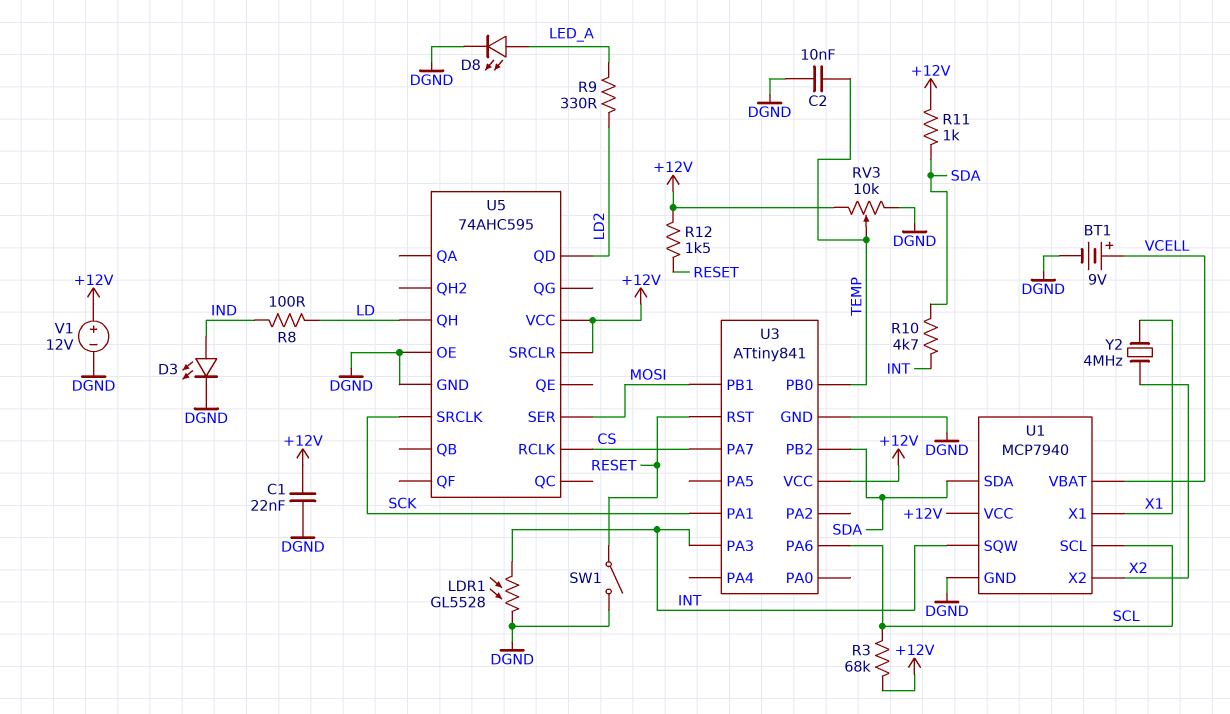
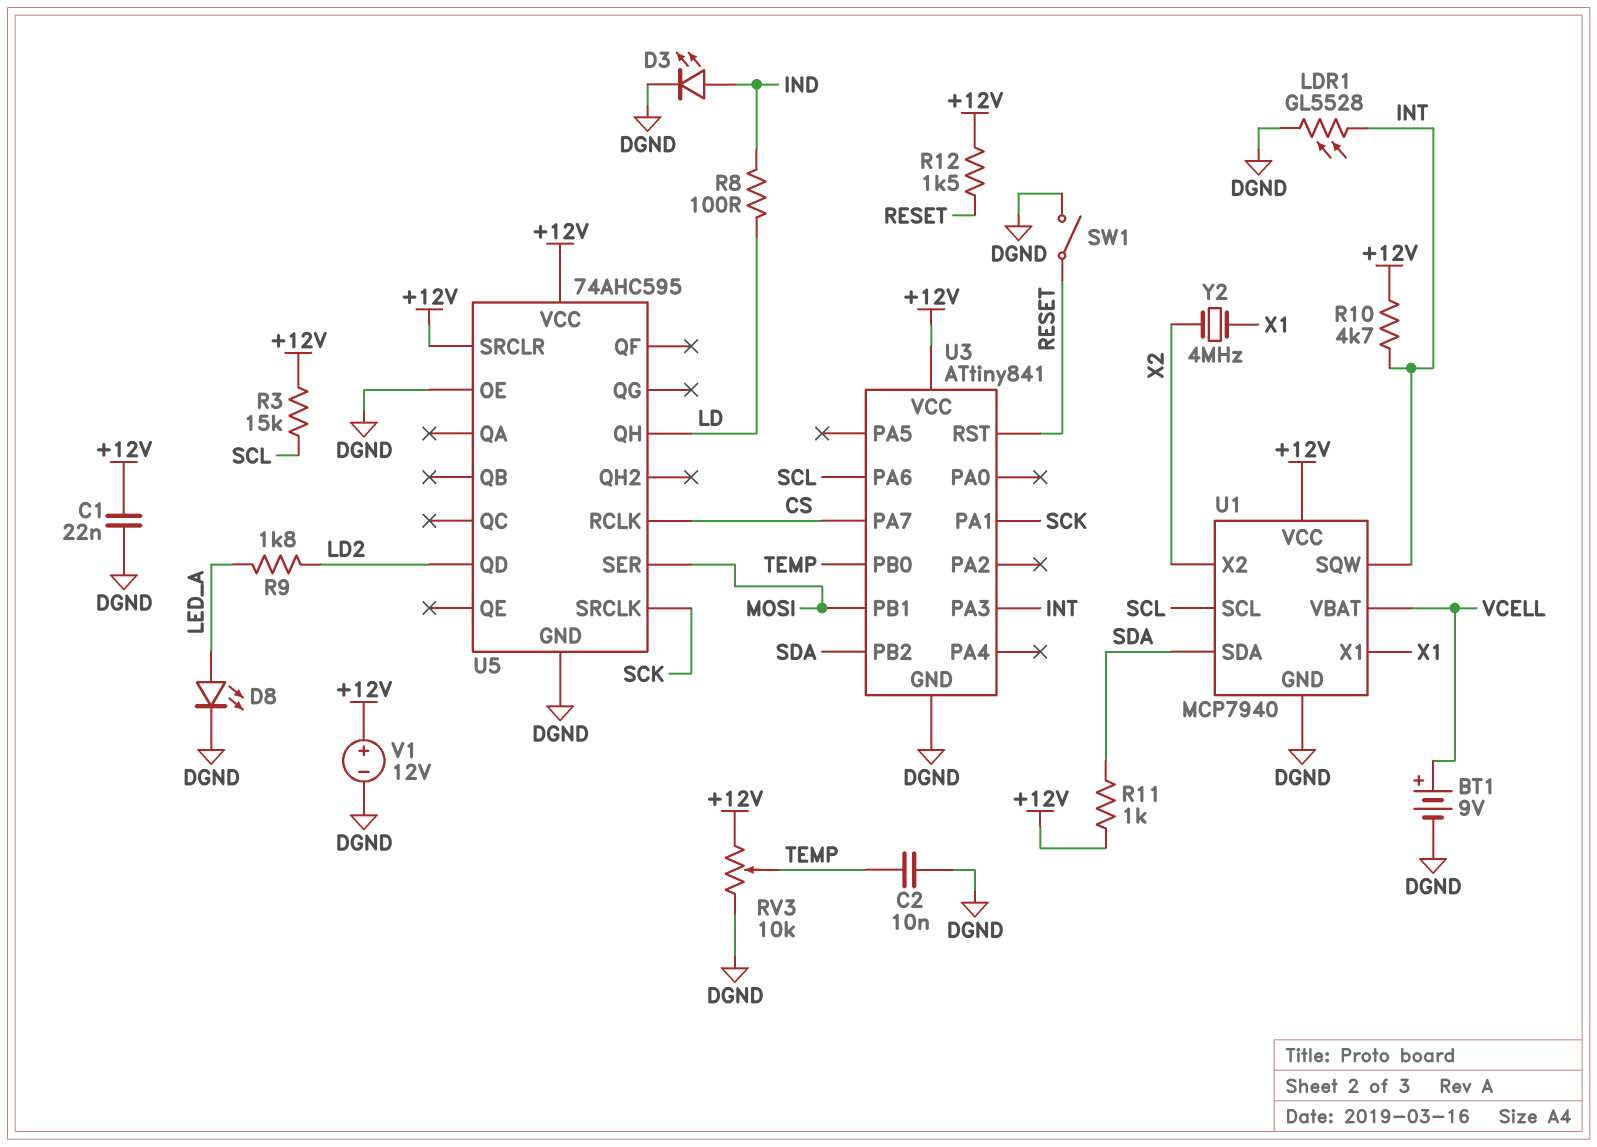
R3: 68k (+12V, SCL) -> 15k (+12V, SCL)
R9: 330 (LD2, LED_A) -> 1.8k (LD2, LED_A)
R10: 4.7k (INT, SDA) -> 4.7k (+12V, INT)

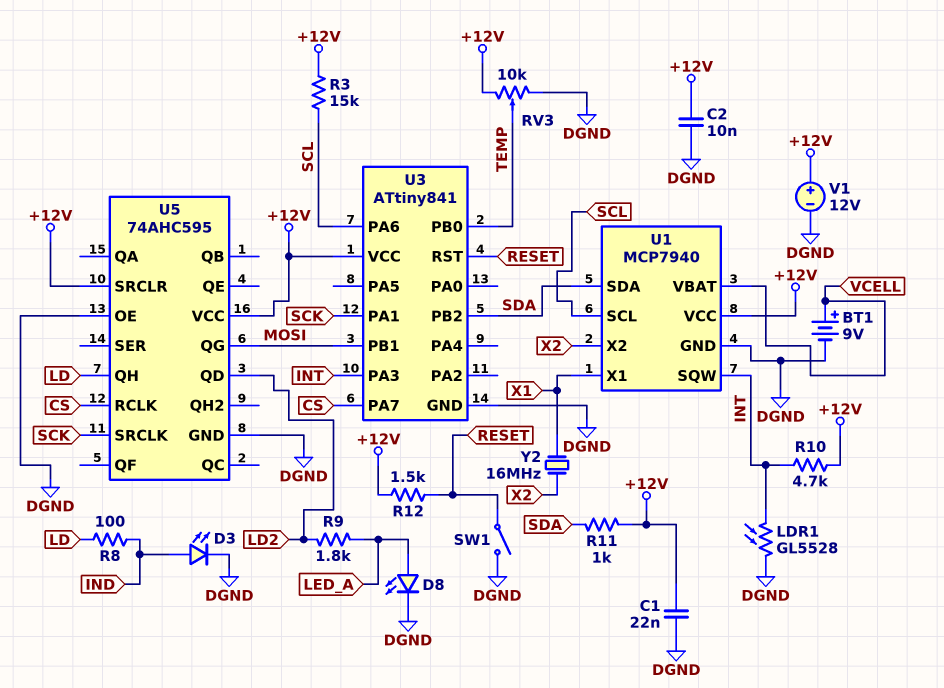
C2: 10nF (DGND, TEMP) -> 10nF (+12V, DGND)
U5 pin QG: none -> MOSI
U5 pin SER: MOSI -> none
Y2: 4MHz (X1, X2) -> 16MHz (X1, X2)

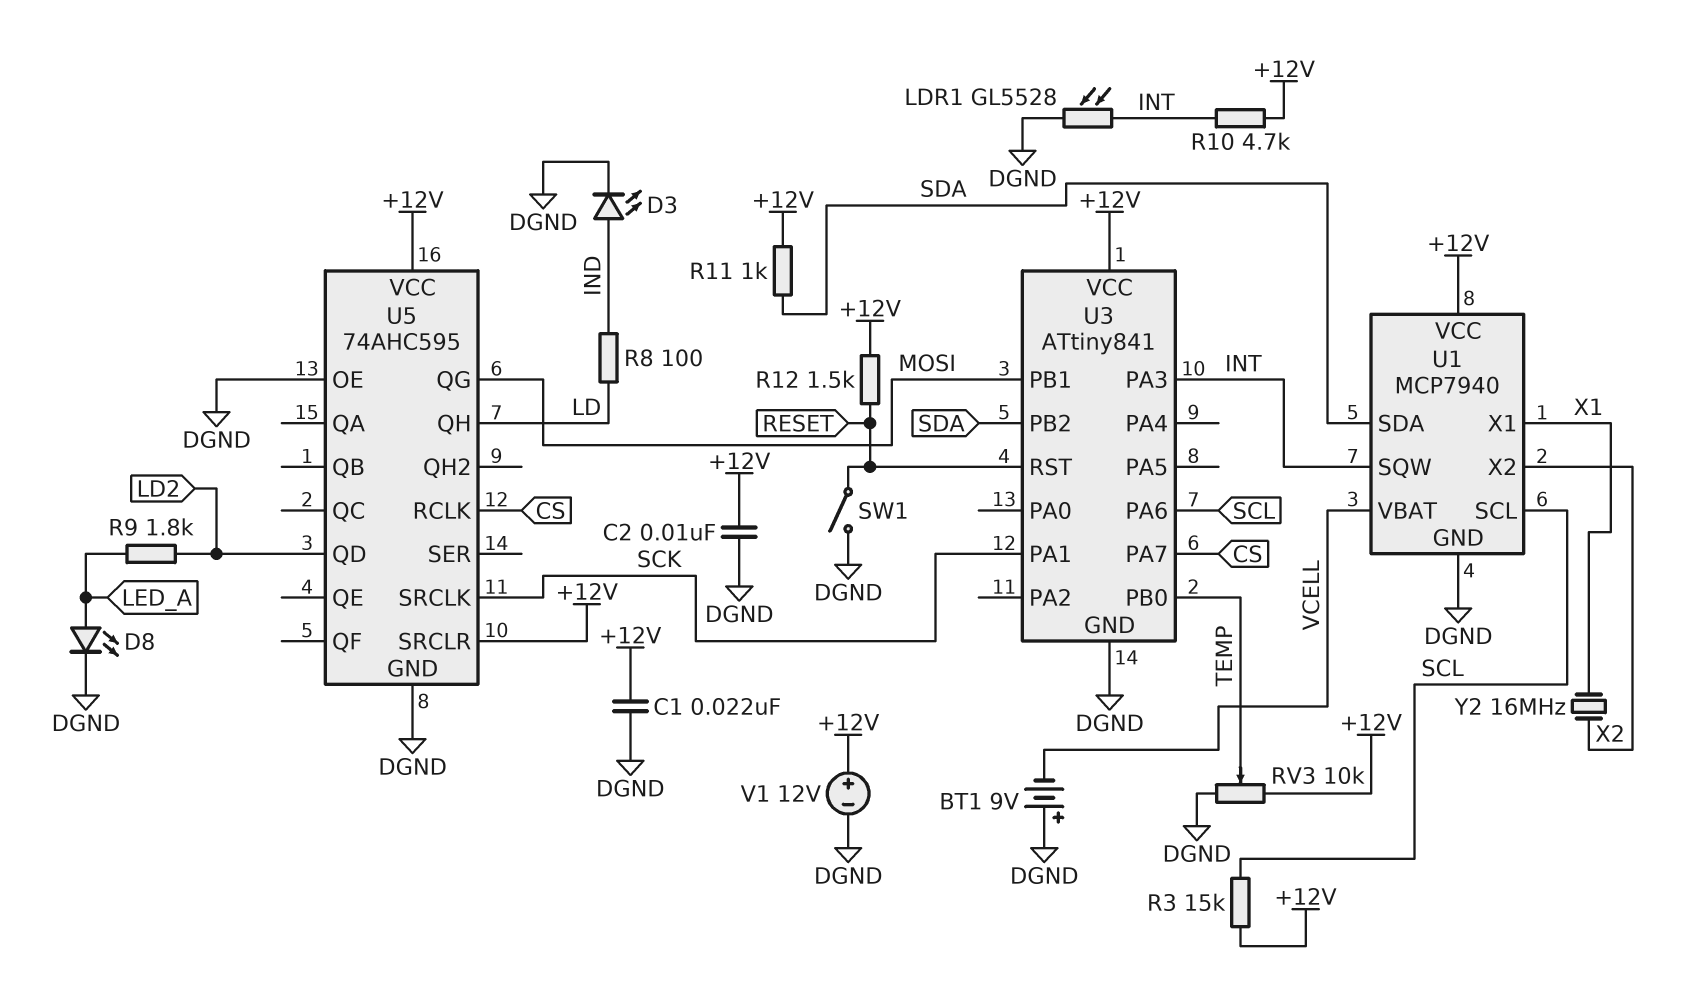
BT1: 9V (plus VCELL, minus DGND) -> 9V (plus DGND, minus VCELL)

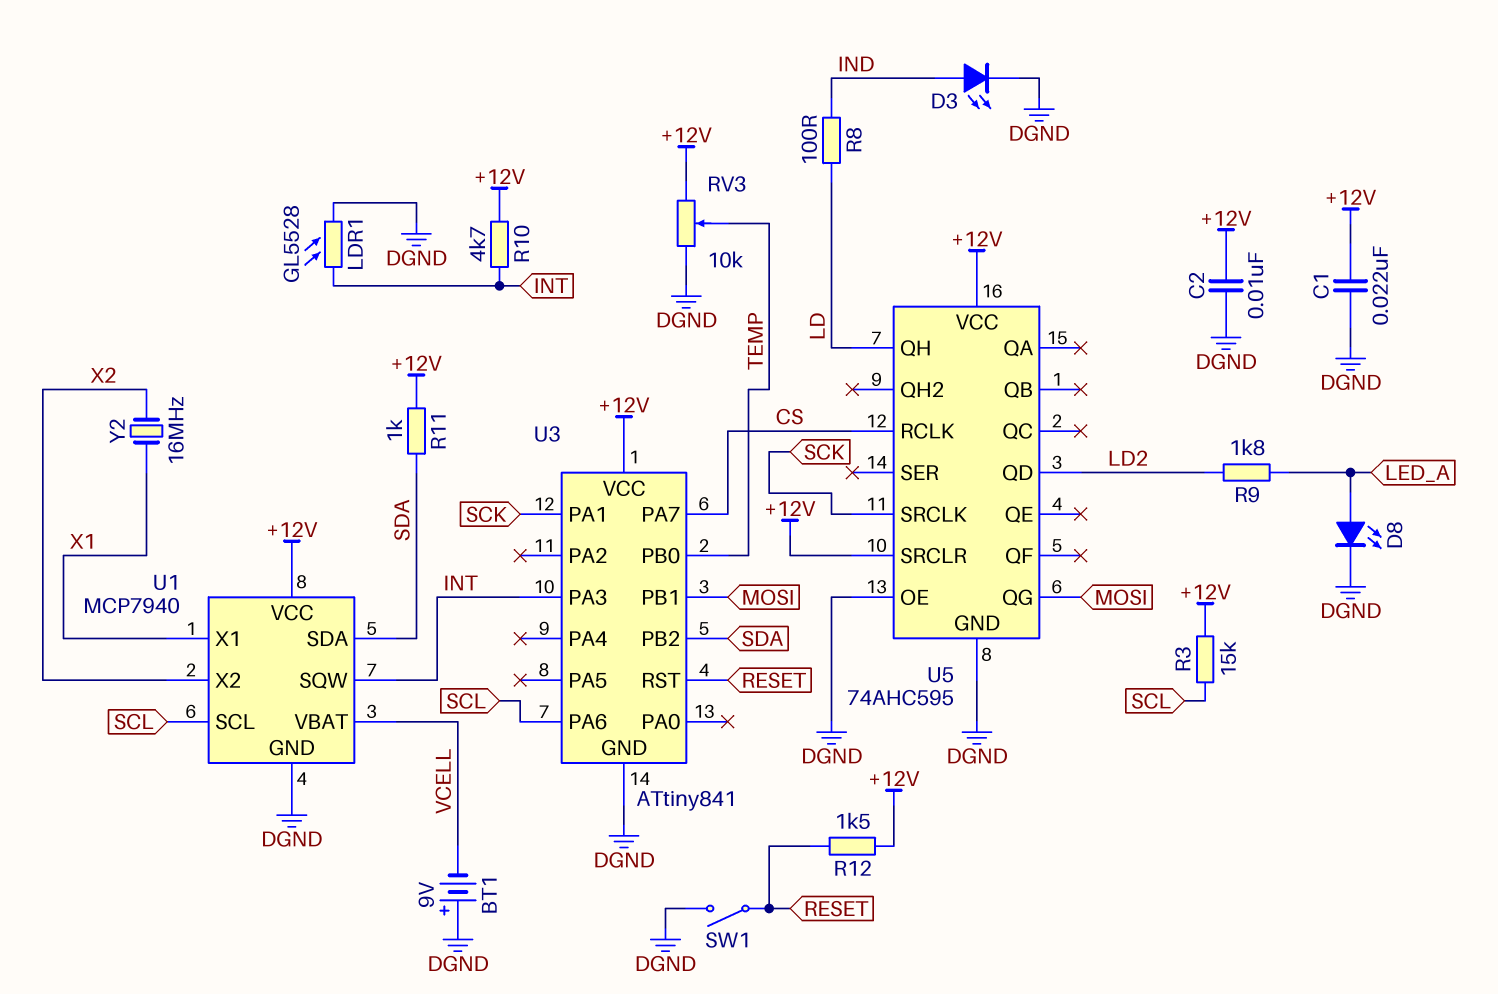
V1: 12V (plus +12V, minus DGND) -> none

